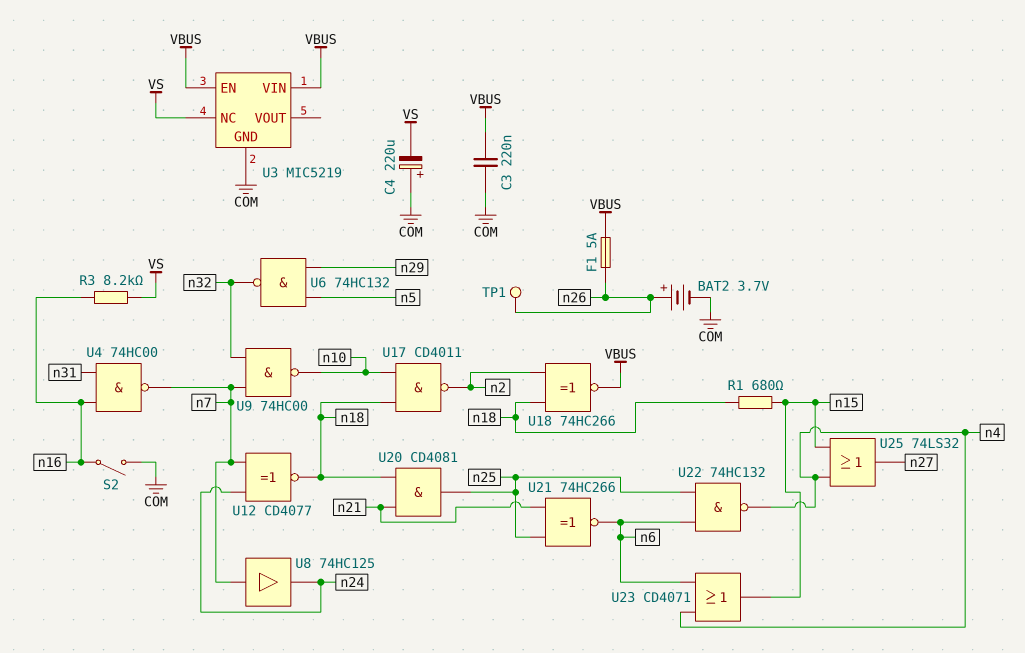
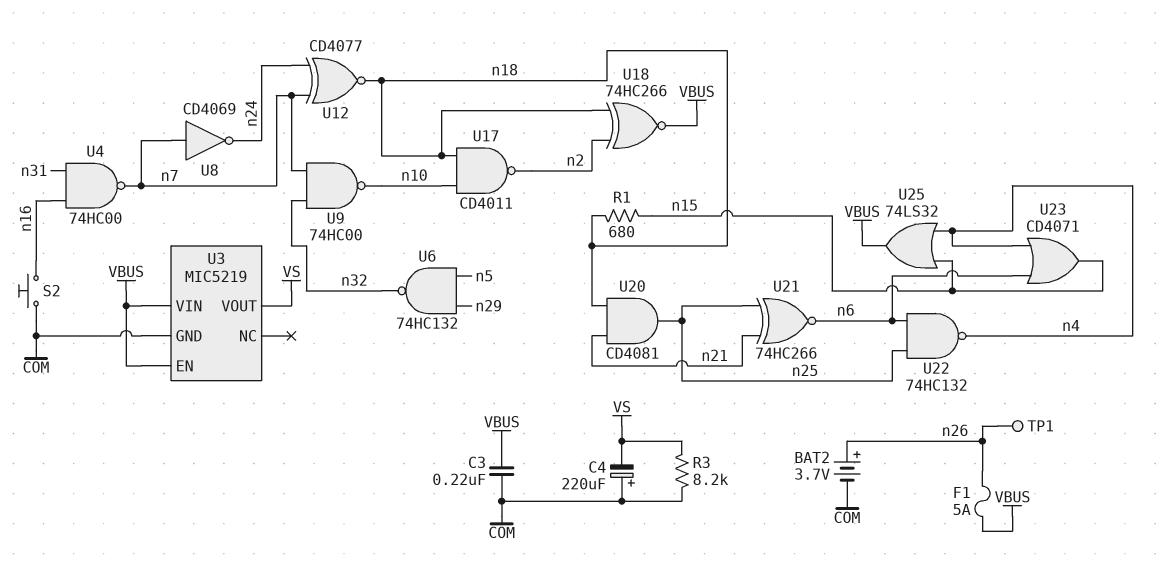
R3: 8.2k (VS, n16) -> 8.2k (COM, VS)
S2: switch (COM, n16) -> button (COM, n16)
U3 pin NC: VS -> none
U3 pin VOUT: none -> VS
U8: buffer 74HC125 (in n7, out n24) -> NOT CD4069 (in n7, out n24)
U25: OR 74LS32 (in n4, in n15, out n27) -> OR 74LS32 (in n4, in n15, out VBUS)

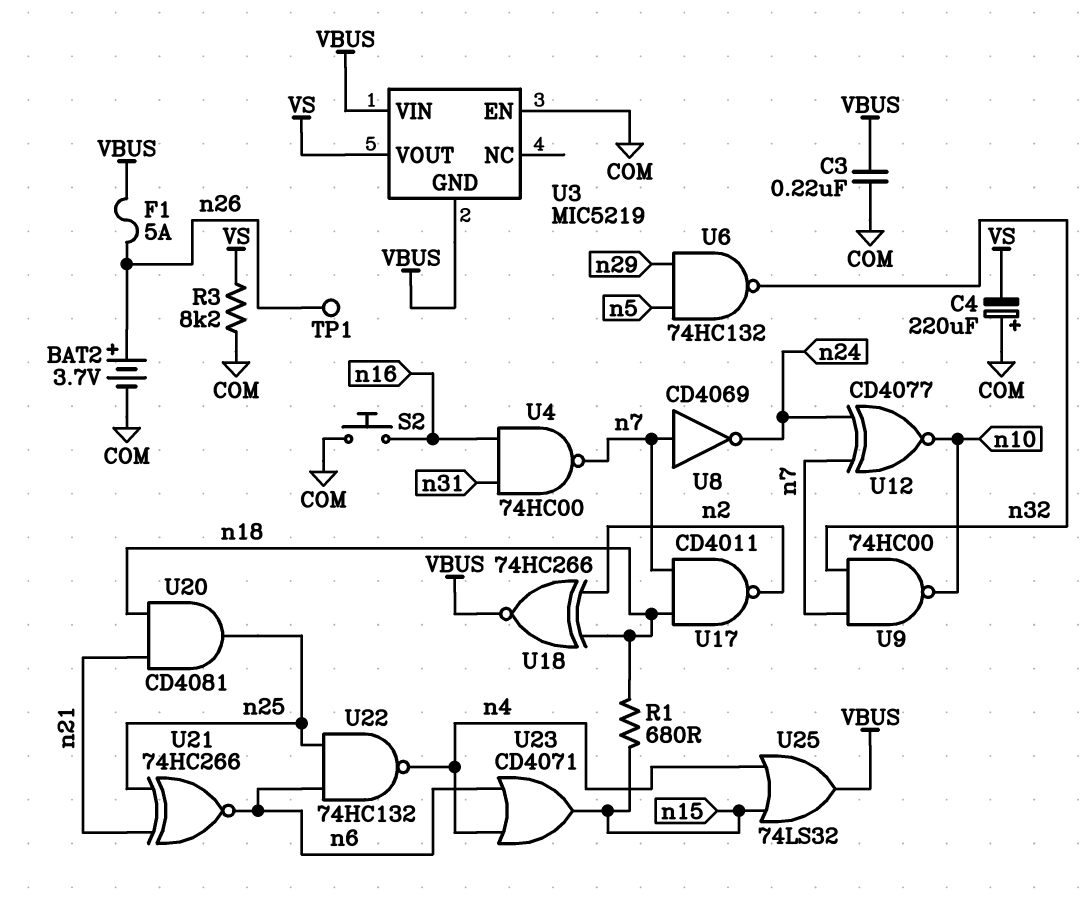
U3 pin EN: VBUS -> COM
U3 pin GND: COM -> VBUS
U12: XNOR CD4077 (in n7, in n24, out n18) -> XNOR CD4077 (in n7, in n24, out n10)
U17: NAND CD4011 (in n10, in n18, out n2) -> NAND CD4011 (in n7, in n18, out n2)

